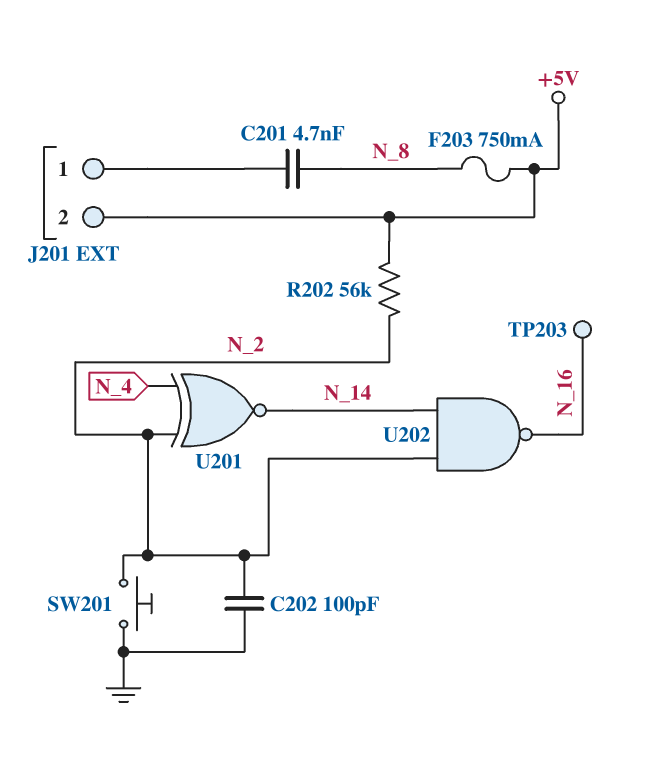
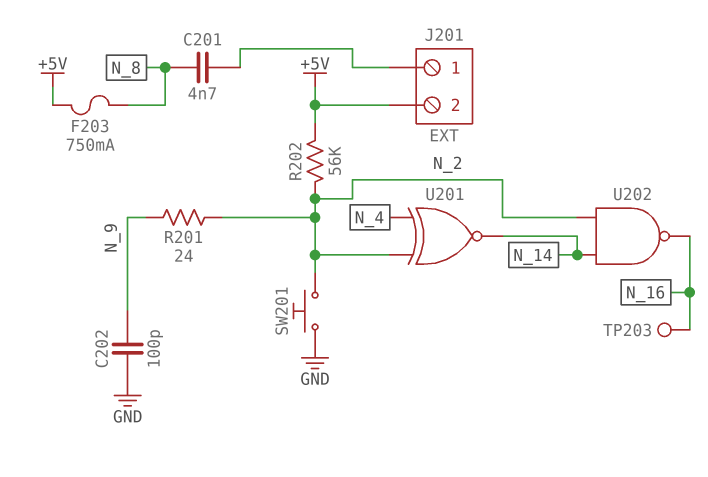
C202: 100pF (GND, N_2) -> 100pF (GND, N_9)
R201: none -> 24 (N_2, N_9)

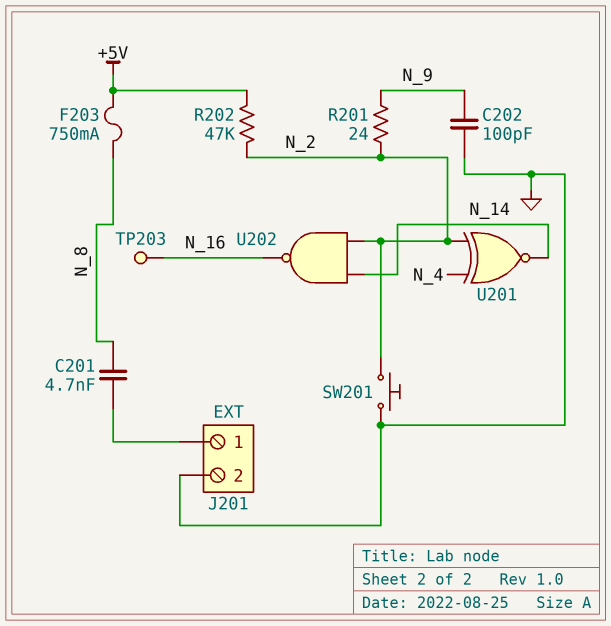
J201 pin 2: +5V -> GND
R202: 56k (+5V, N_2) -> 47k (+5V, N_2)

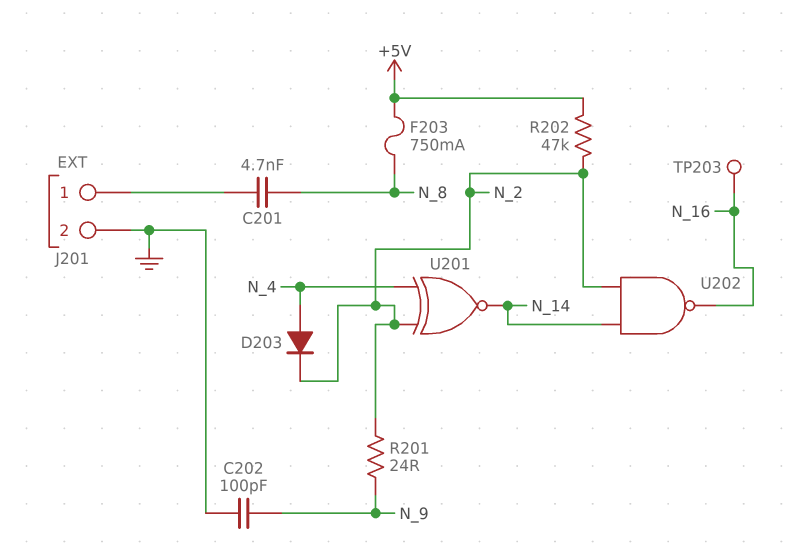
D203: none -> diode (A N_4, K N_2)
SW201: button (GND, N_2) -> none

